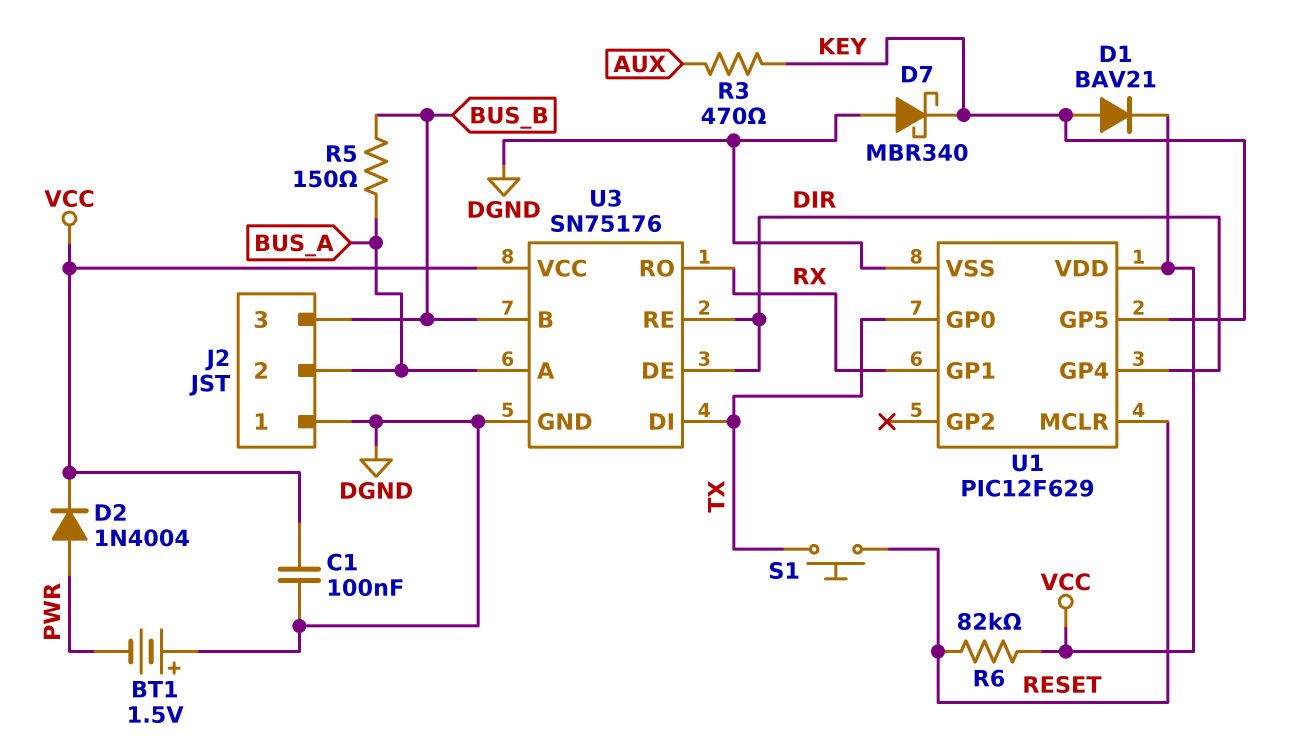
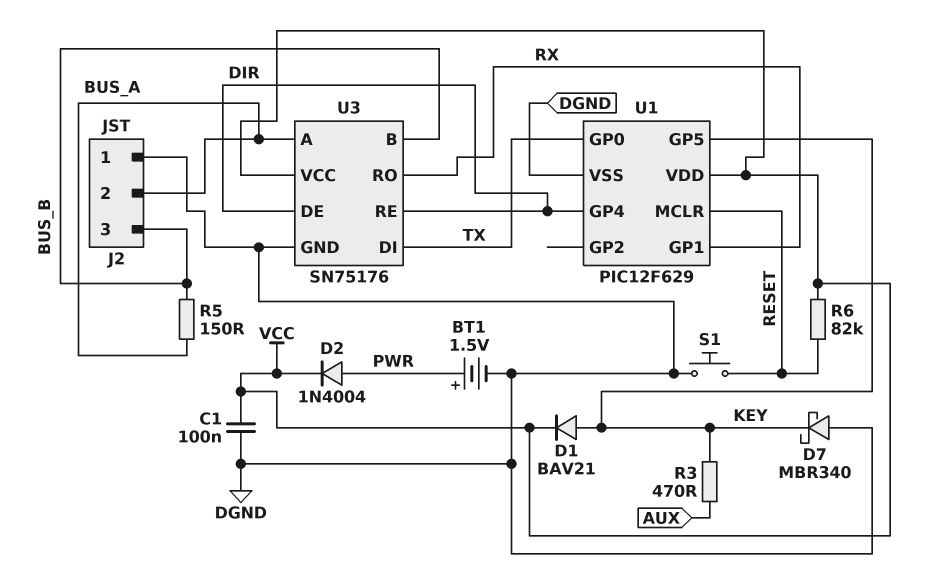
BT1: 1.5V (plus DGND, minus PWR) -> 1.5V (plus PWR, minus DGND)
S1: button (RESET, TX) -> button (DGND, RESET)

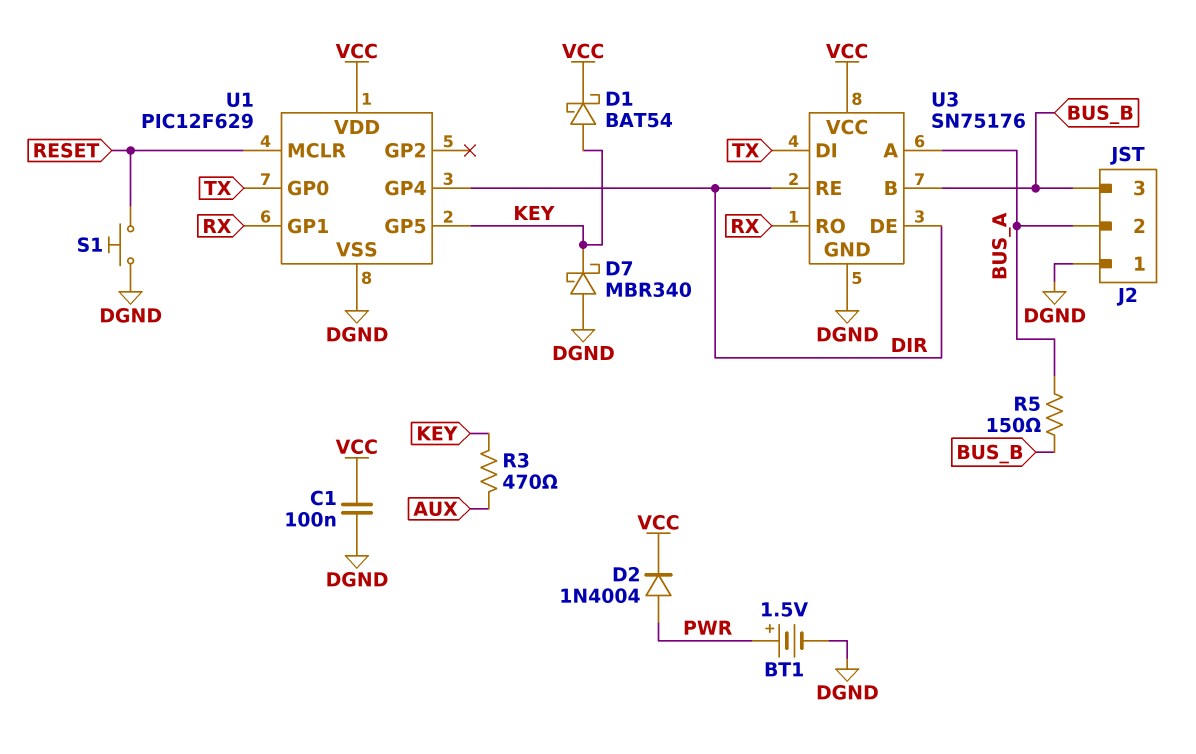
D1: diode BAV21 (A KEY, K VCC) -> schottky BAT54 (A KEY, K VCC)
R6: 82k (RESET, VCC) -> none

